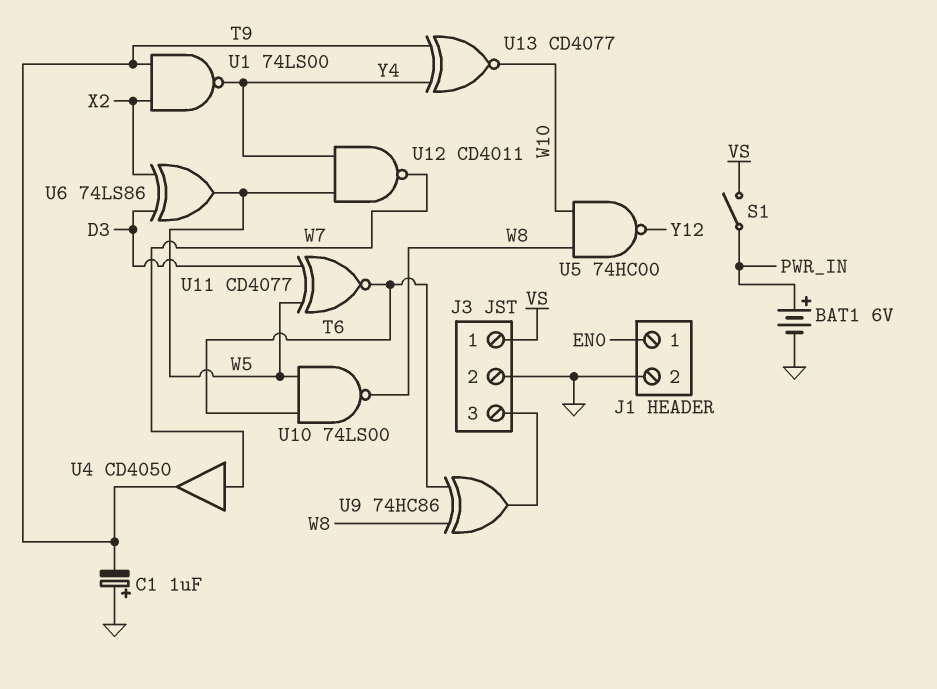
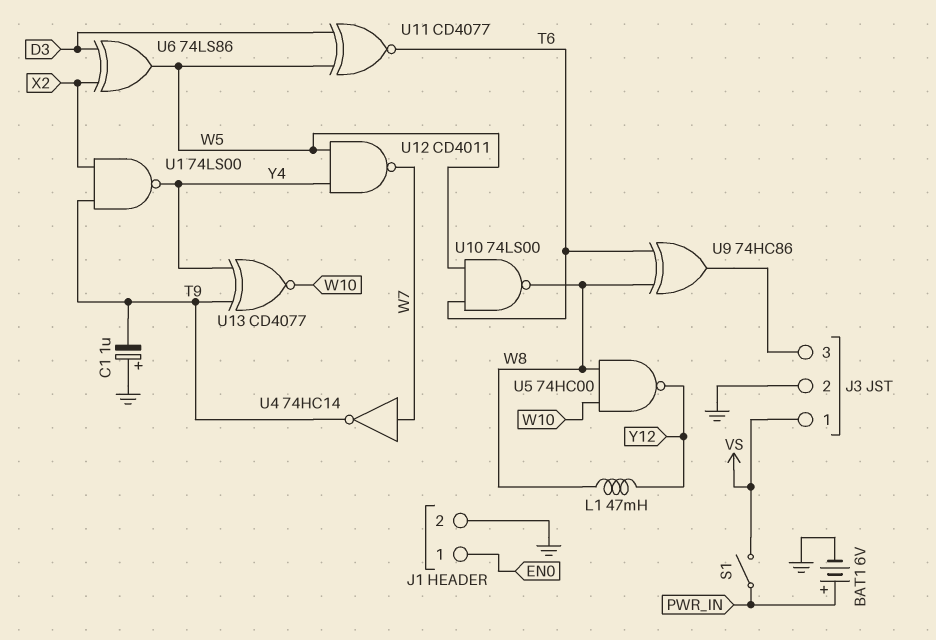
L1: none -> 47mH (W8, Y12)
U4: buffer CD4050 (in W7, out T9) -> NOT 74HC14 (in W7, out T9)

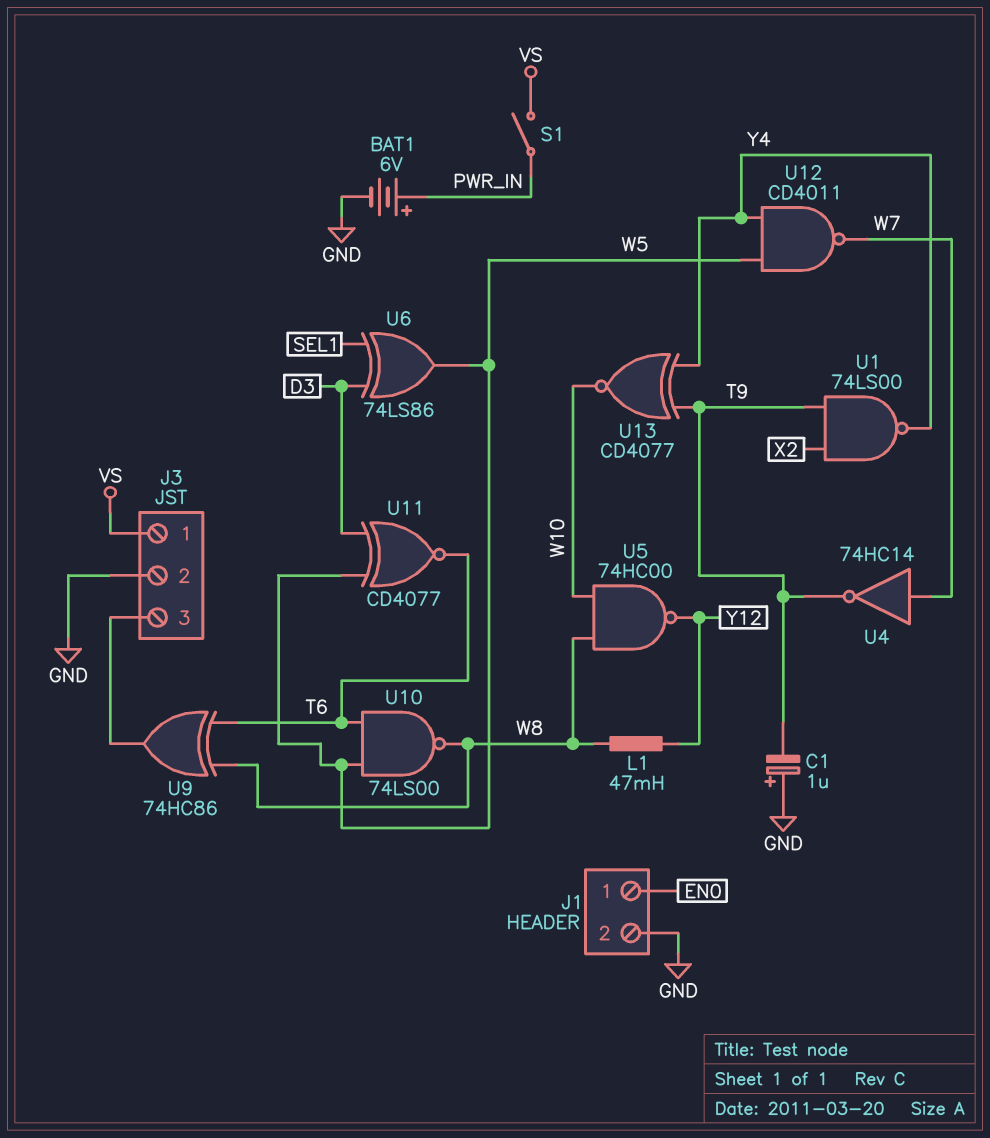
U6: XOR 74LS86 (in D3, in X2, out W5) -> XOR 74LS86 (in D3, in SEL1, out W5)

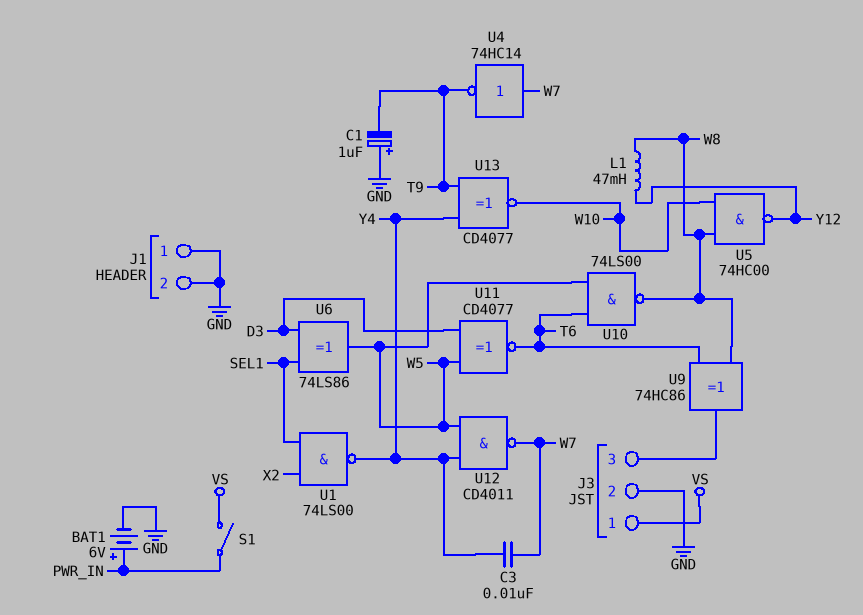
C3: none -> 10nF (W7, Y4)
J1 pin 1: EN0 -> GND
U1: NAND 74LS00 (in T9, in X2, out Y4) -> NAND 74LS00 (in SEL1, in X2, out Y4)

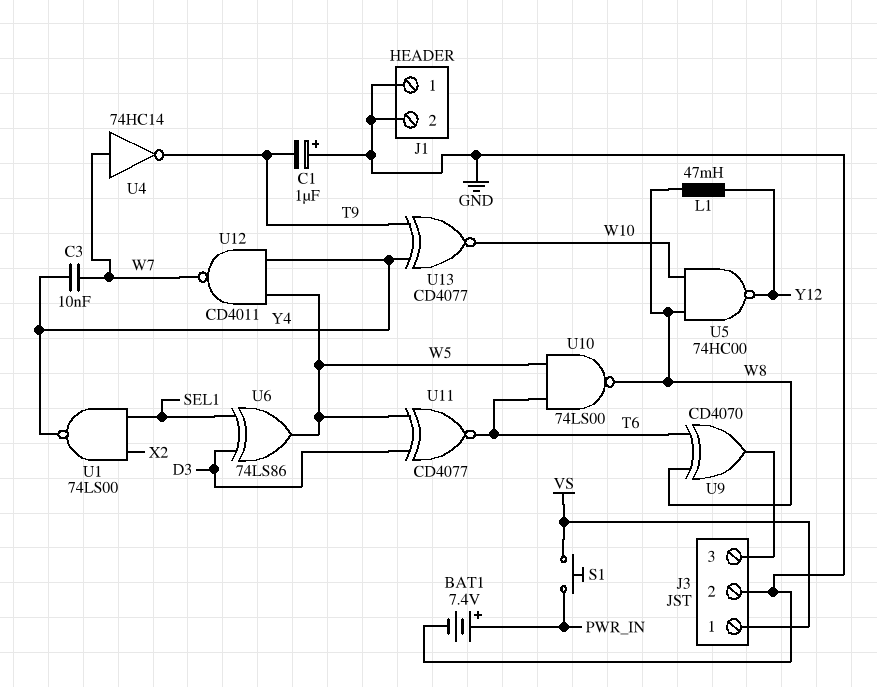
BAT1: 6V (plus PWR_IN, minus GND) -> 7.4V (plus PWR_IN, minus GND)
S1: switch (PWR_IN, VS) -> button (PWR_IN, VS)
U9: XOR 74HC86 (in T6, in W8, out J3/3) -> XOR CD4070 (in T6, in W8, out J3/3)

